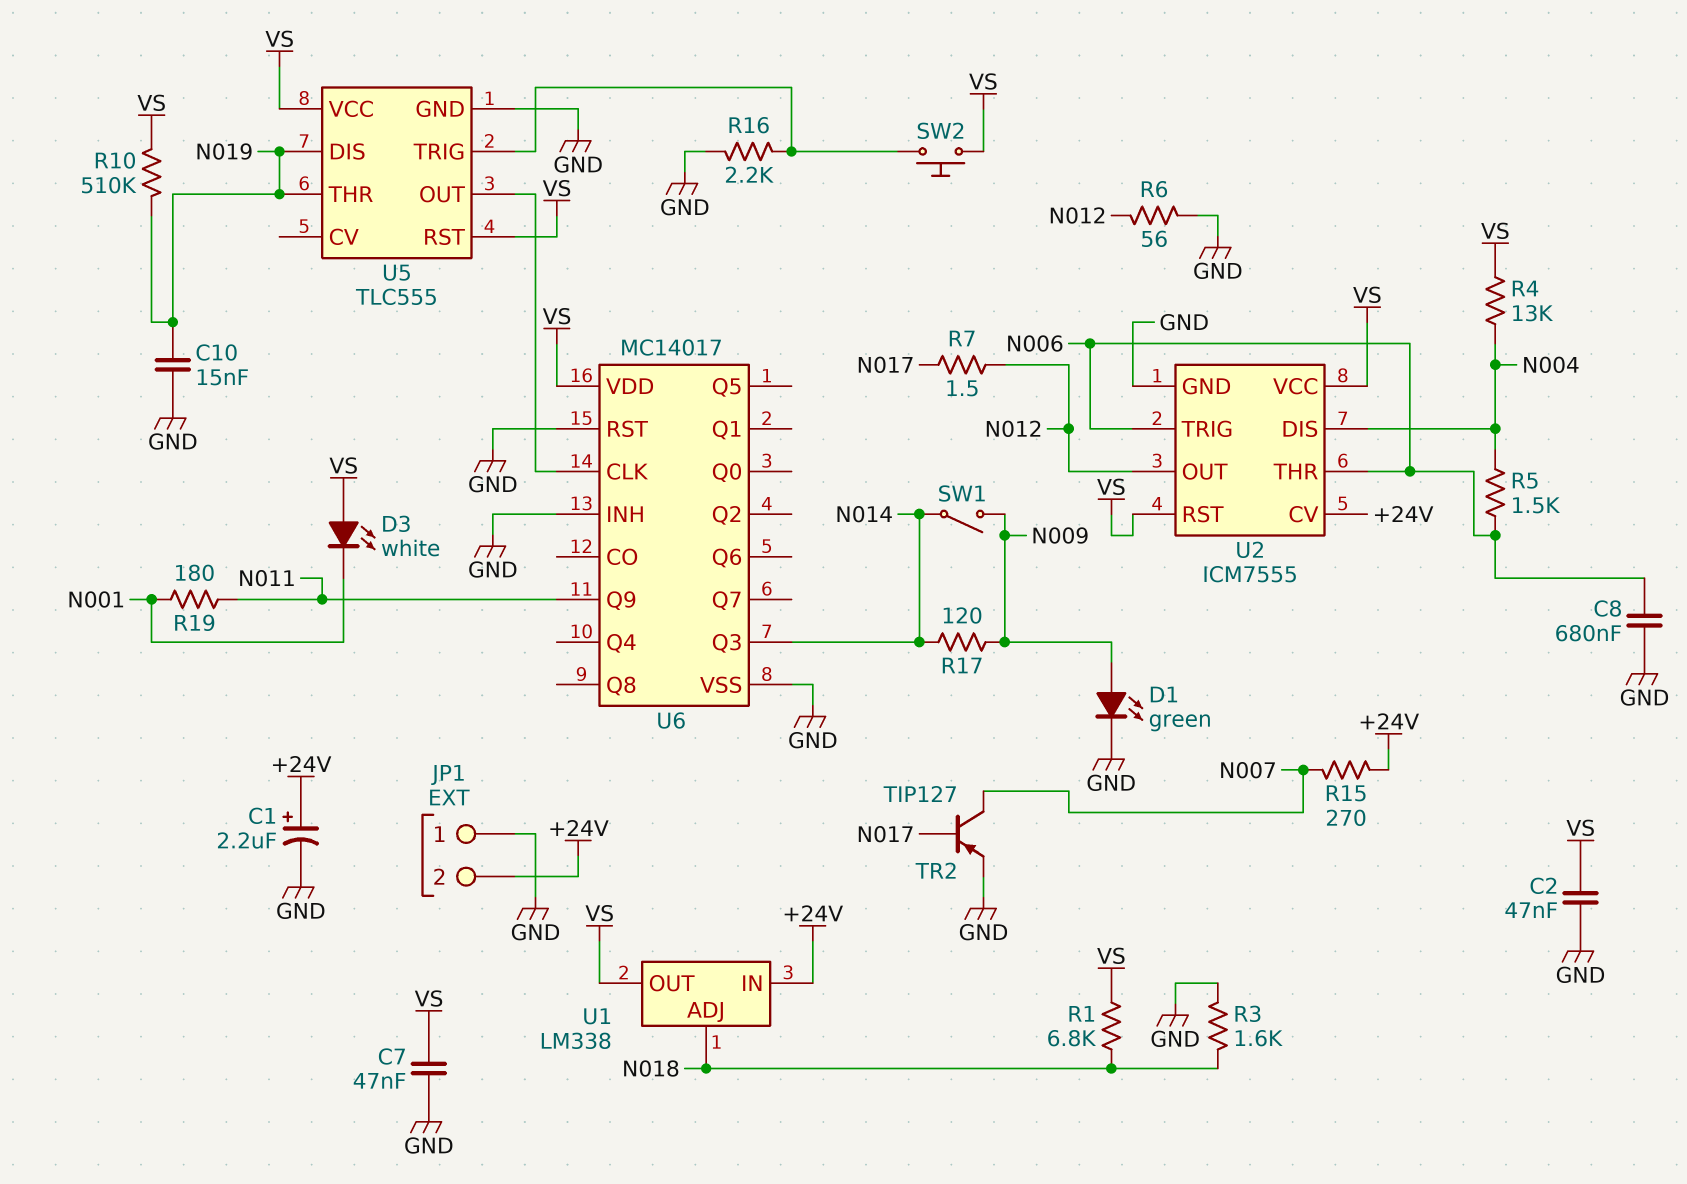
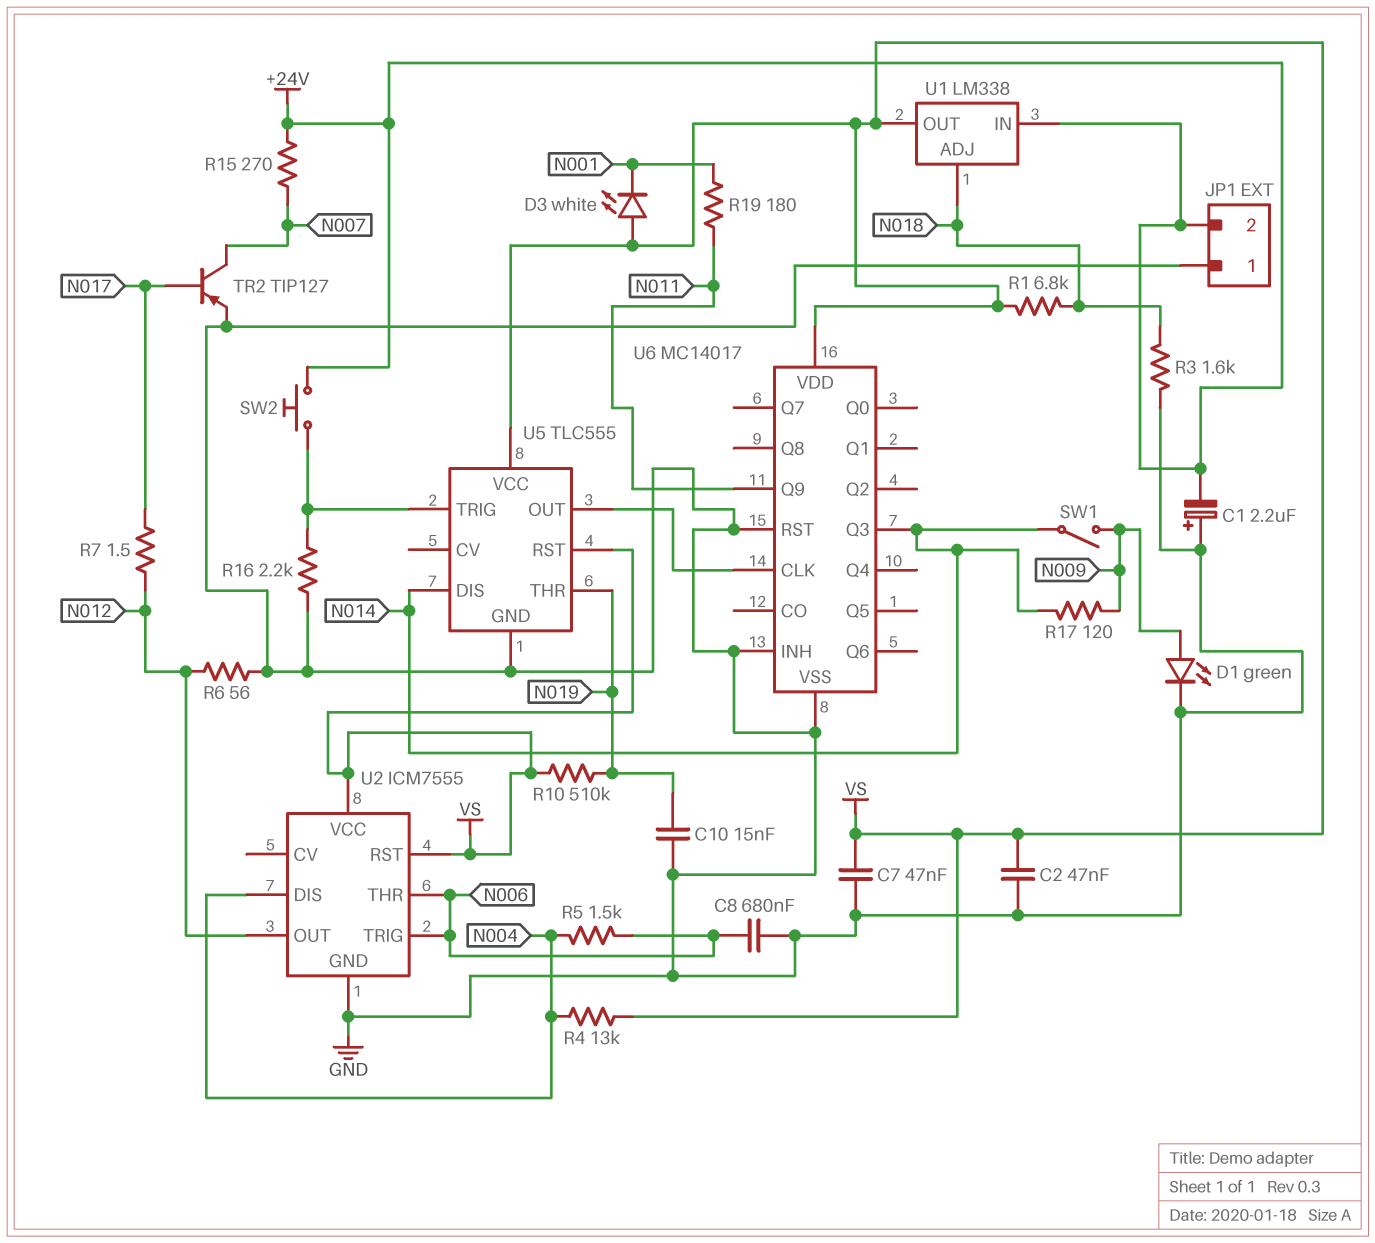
C1: 2.2uF (plus +24V, minus GND) -> 2.2uF (plus GND, minus +24V)
SW2: button (U5/TRIG, VS) -> button (+24V, U5/TRIG)
U2 pin CV: +24V -> none
U5 pin DIS: N019 -> N014

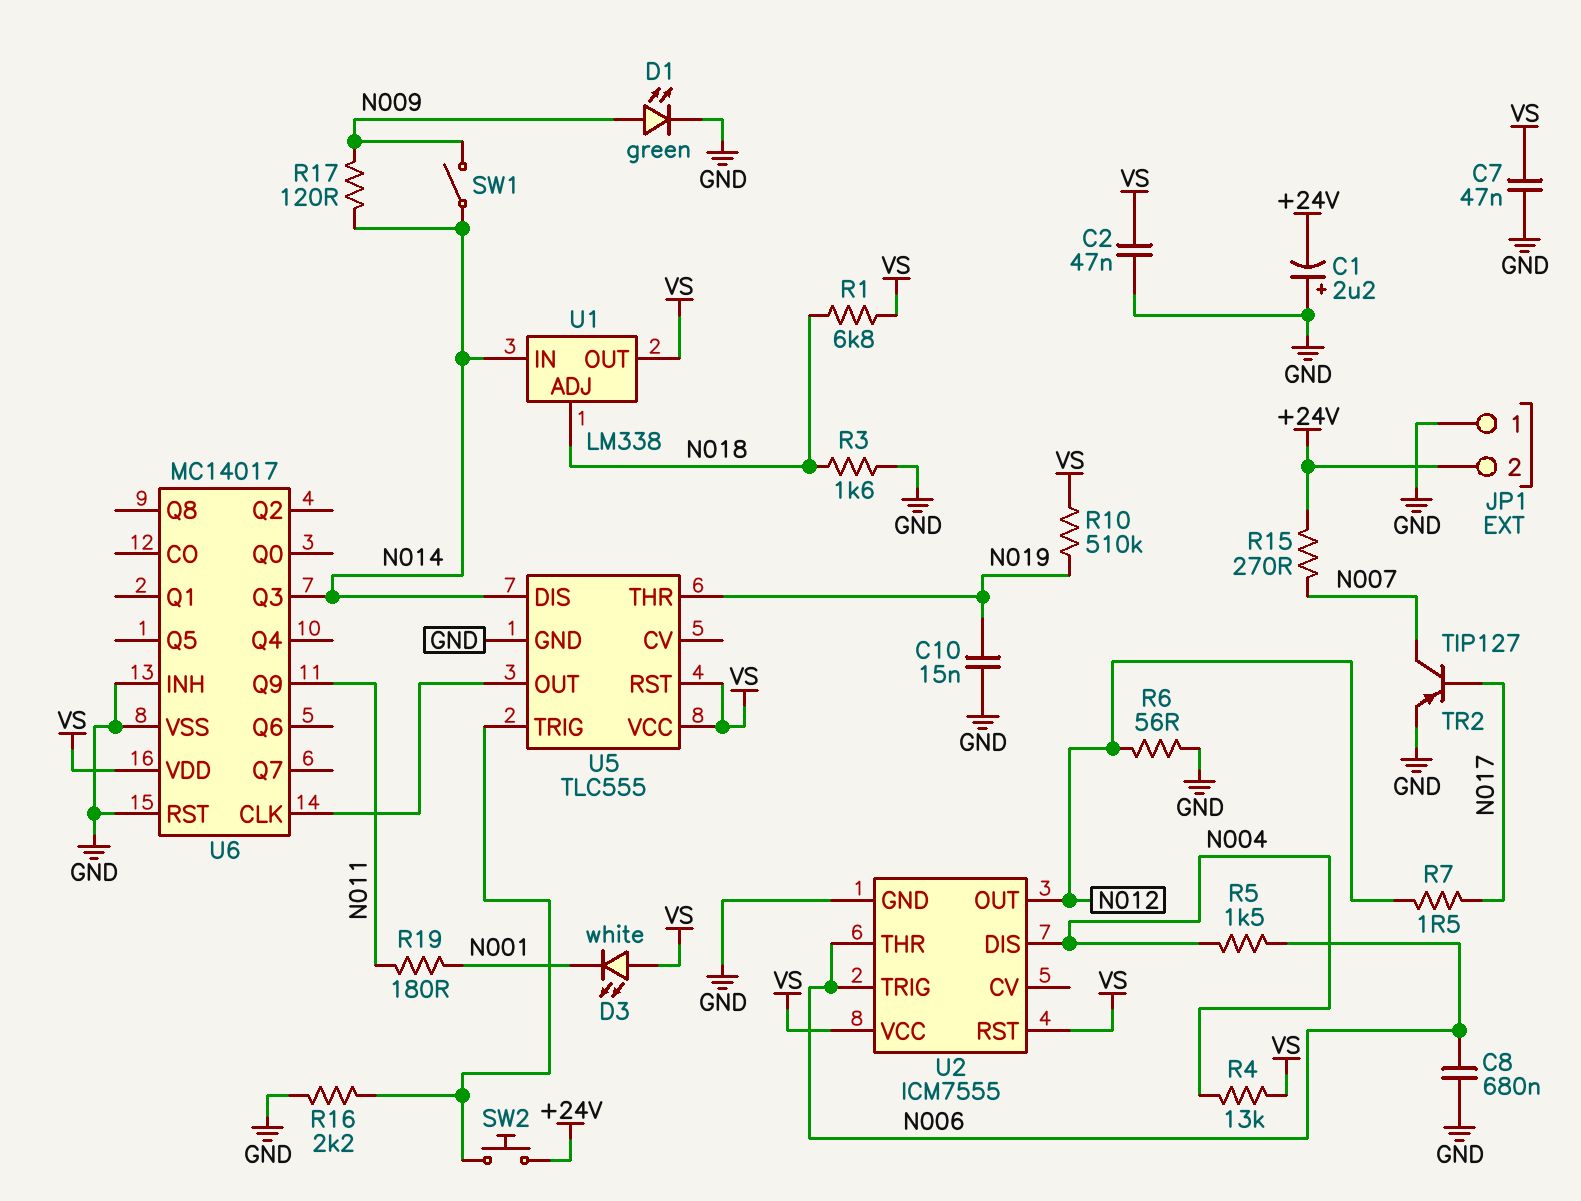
U1 pin IN: +24V -> N014

